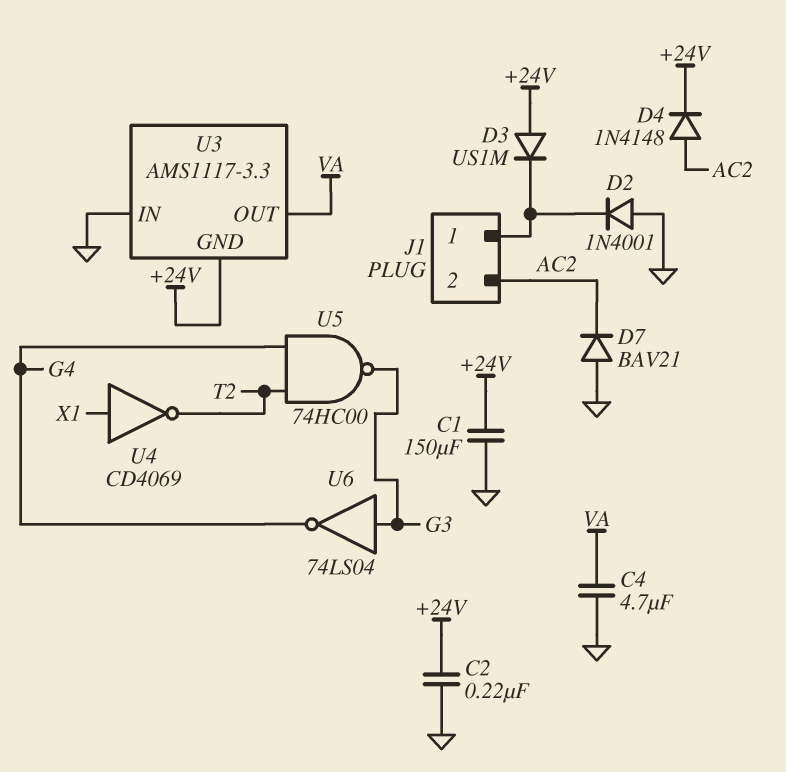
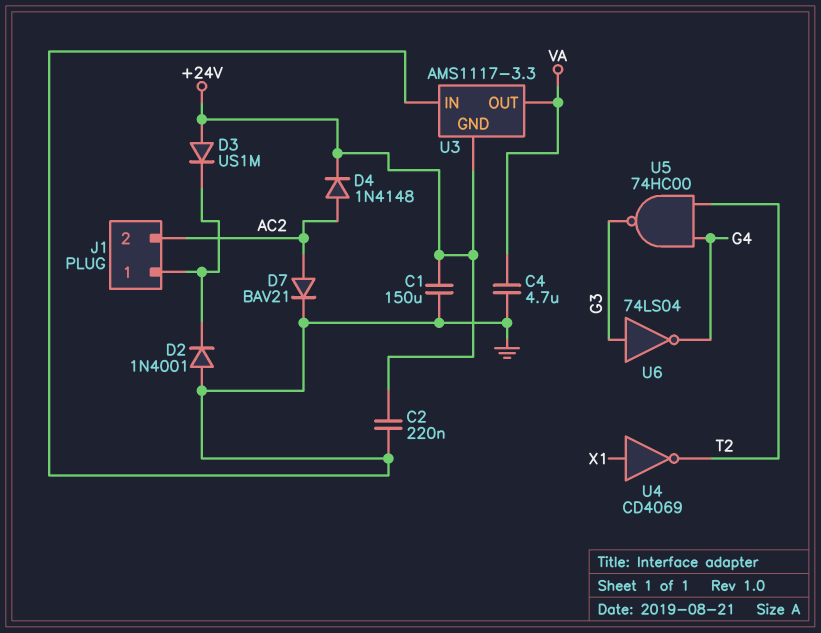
D7: diode BAV21 (A GND, K AC2) -> diode BAV21 (A AC2, K GND)

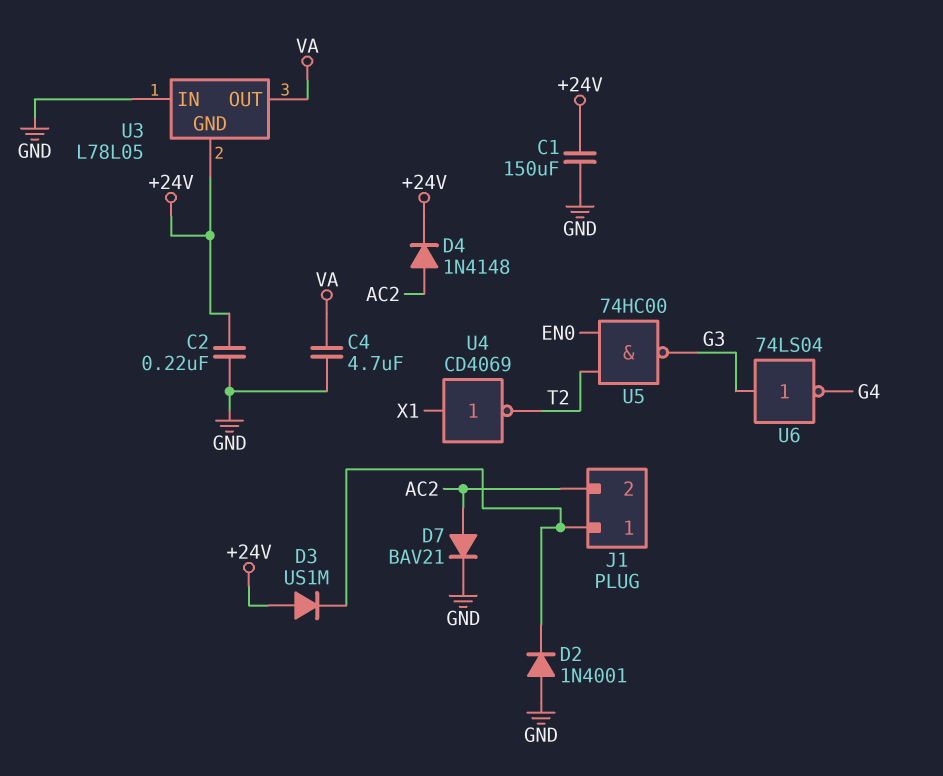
U3: AMS1117-3.3 -> L78L05
U5: NAND 74HC00 (in G4, in T2, out G3) -> NAND 74HC00 (in EN0, in T2, out G3)

